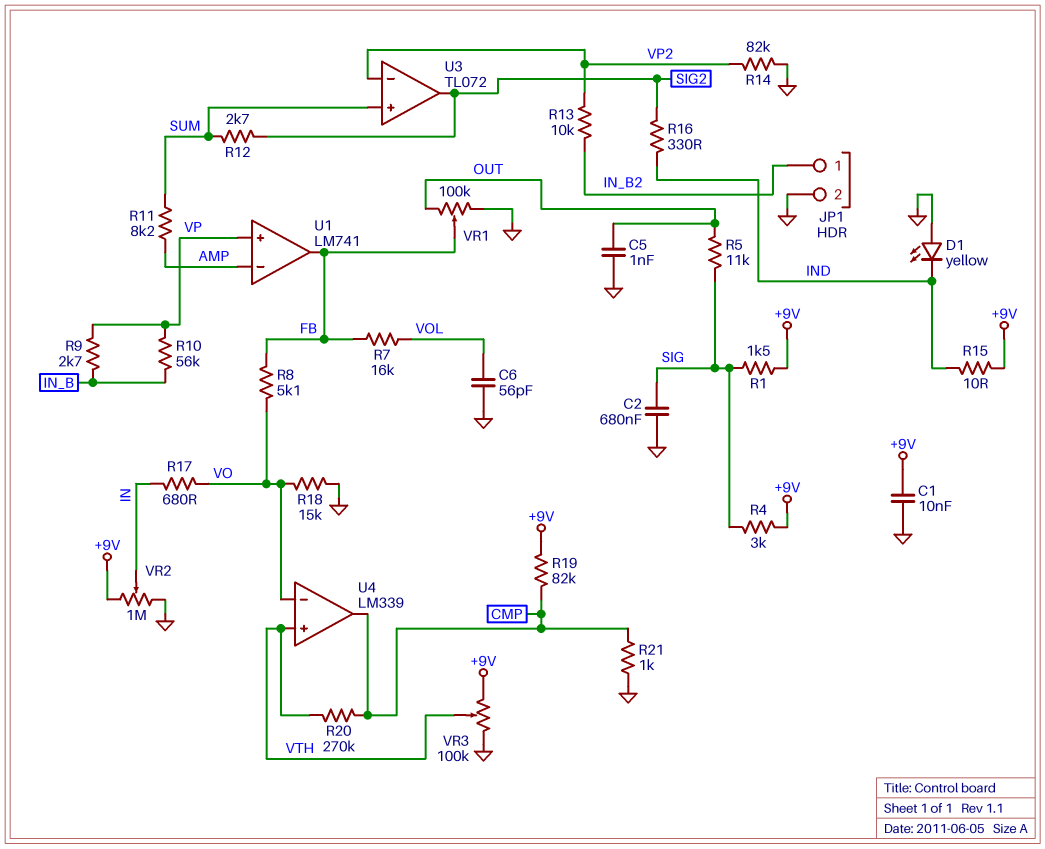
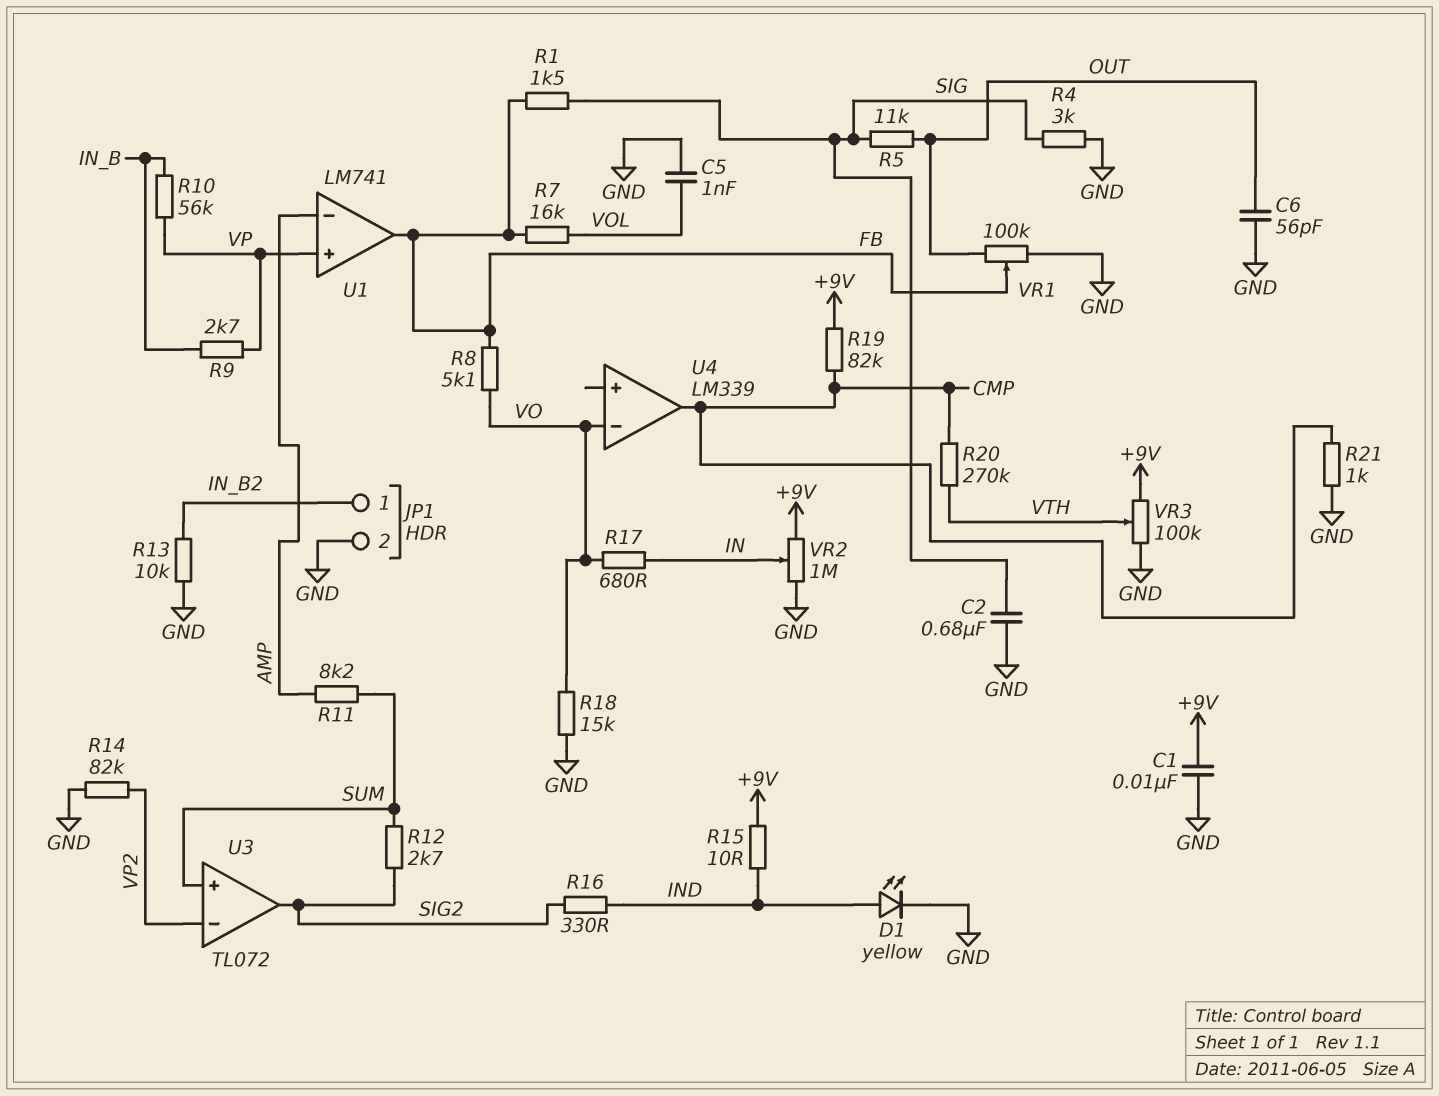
C5: 1nF (GND, OUT) -> 1nF (GND, VOL)
C6: 56pF (GND, VOL) -> 56pF (GND, OUT)
D1: LED yellow (A GND, K IND) -> LED yellow (A IND, K GND)
R1: 1.5k (+9V, SIG) -> 1.5k (FB, SIG)
R4: 3k (+9V, SIG) -> 3k (GND, SIG)
R13: 10k (IN_B2, VP2) -> 10k (GND, IN_B2)
U4 pin in+: VTH -> none

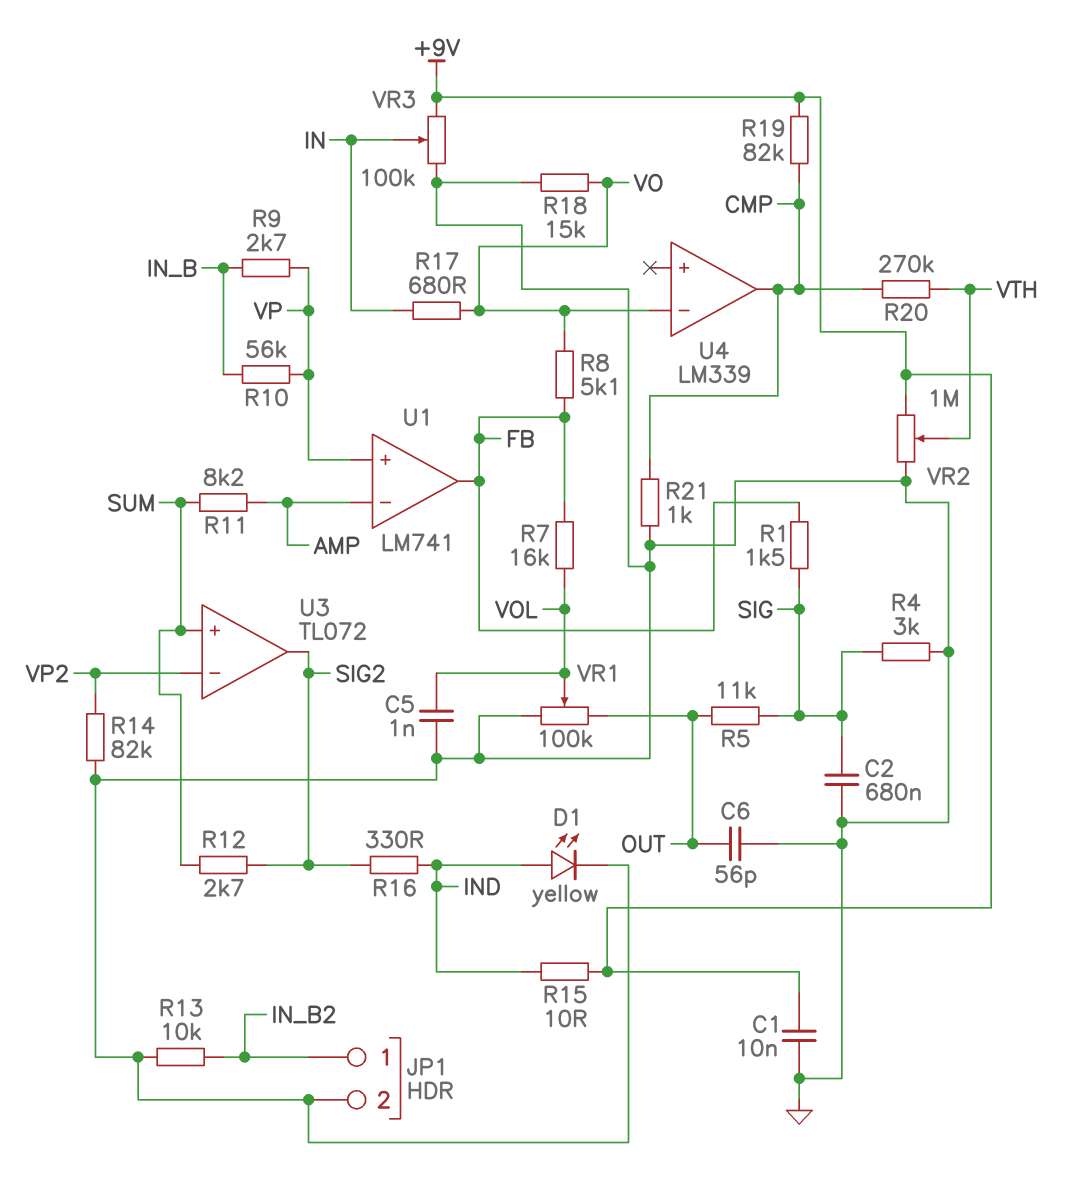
VR1: 100k (GND, OUT, wiper FB) -> 100k (GND, OUT, wiper VOL)
VR2: 1M (+9V, GND, wiper IN) -> 1M (+9V, GND, wiper VTH)
VR3: 100k (+9V, GND, wiper VTH) -> 100k (+9V, GND, wiper IN)

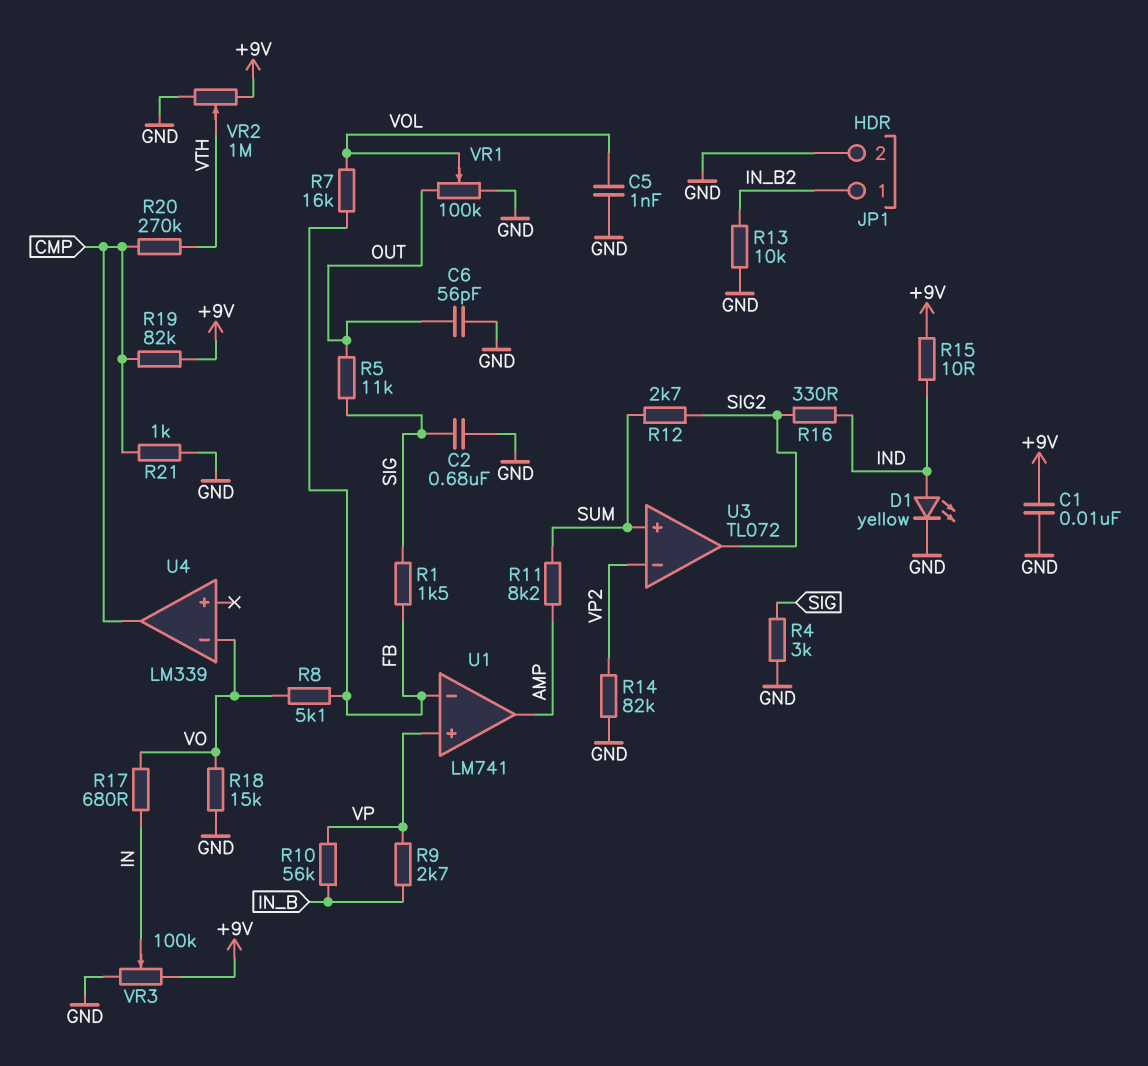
U1 pin in-: AMP -> FB
U1 pin out: FB -> AMP

